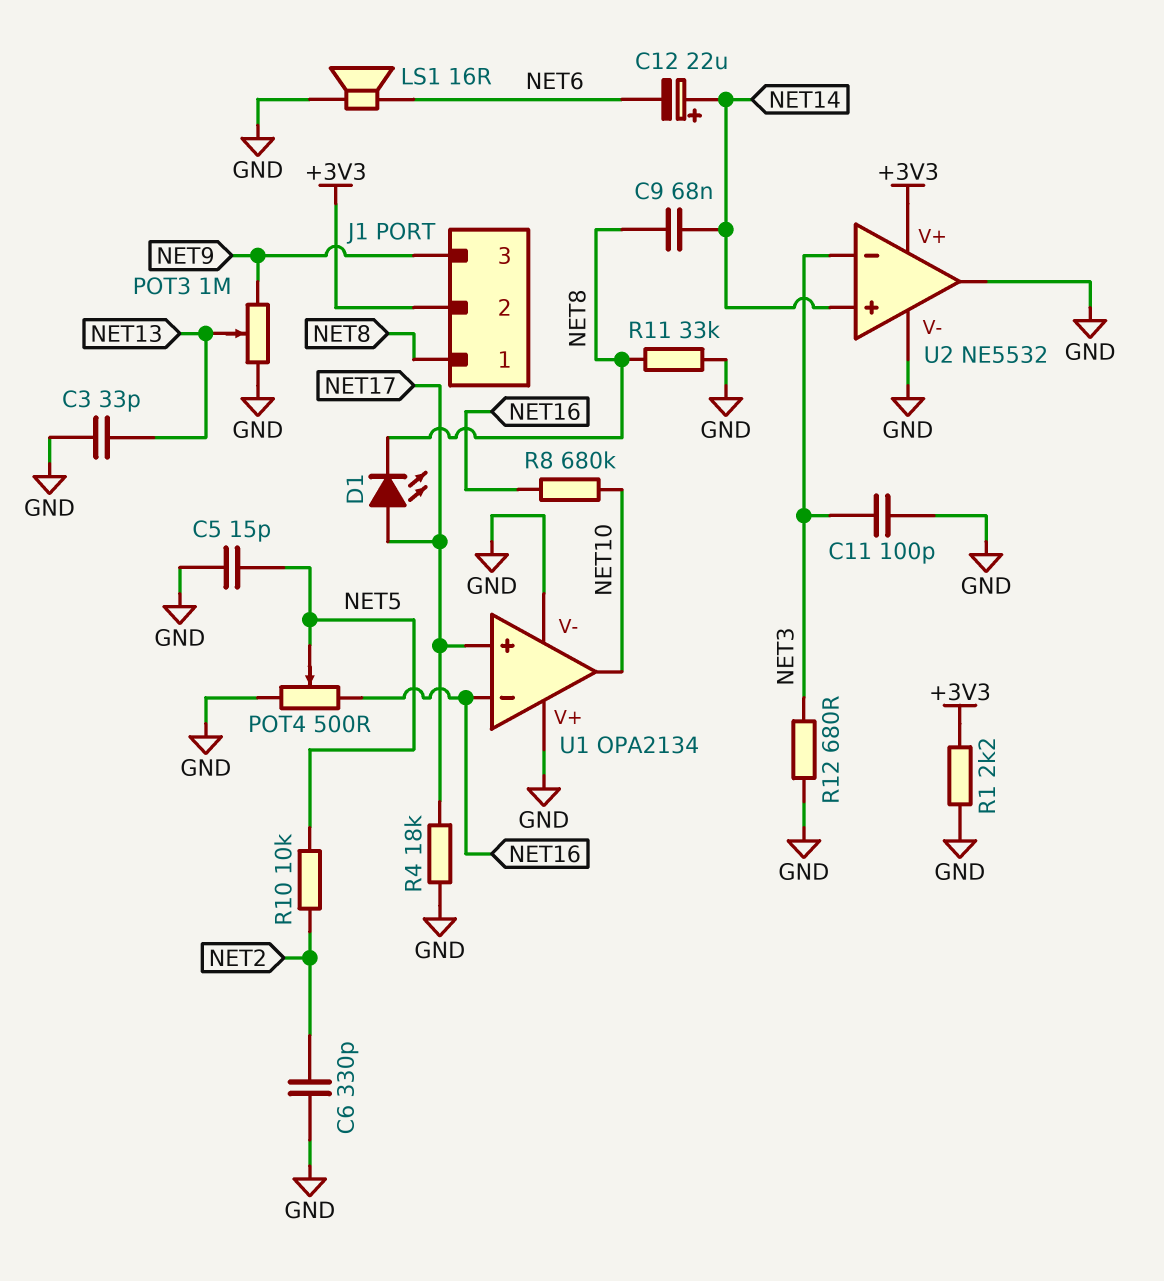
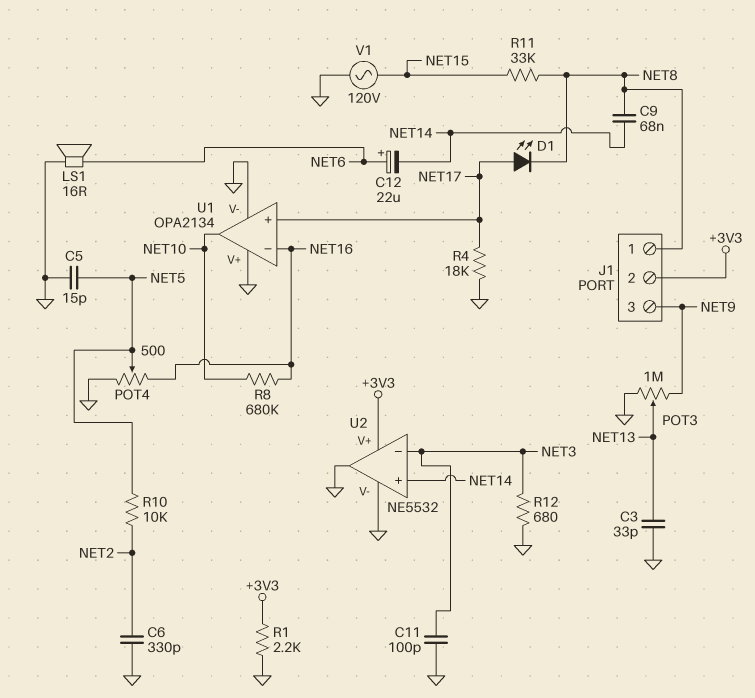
C12: 22uF (plus NET14, minus NET6) -> 22uF (plus NET6, minus NET14)
R11: 33k (GND, NET8) -> 33k (NET8, NET15)
V1: none -> AC 120V (GND, NET15)

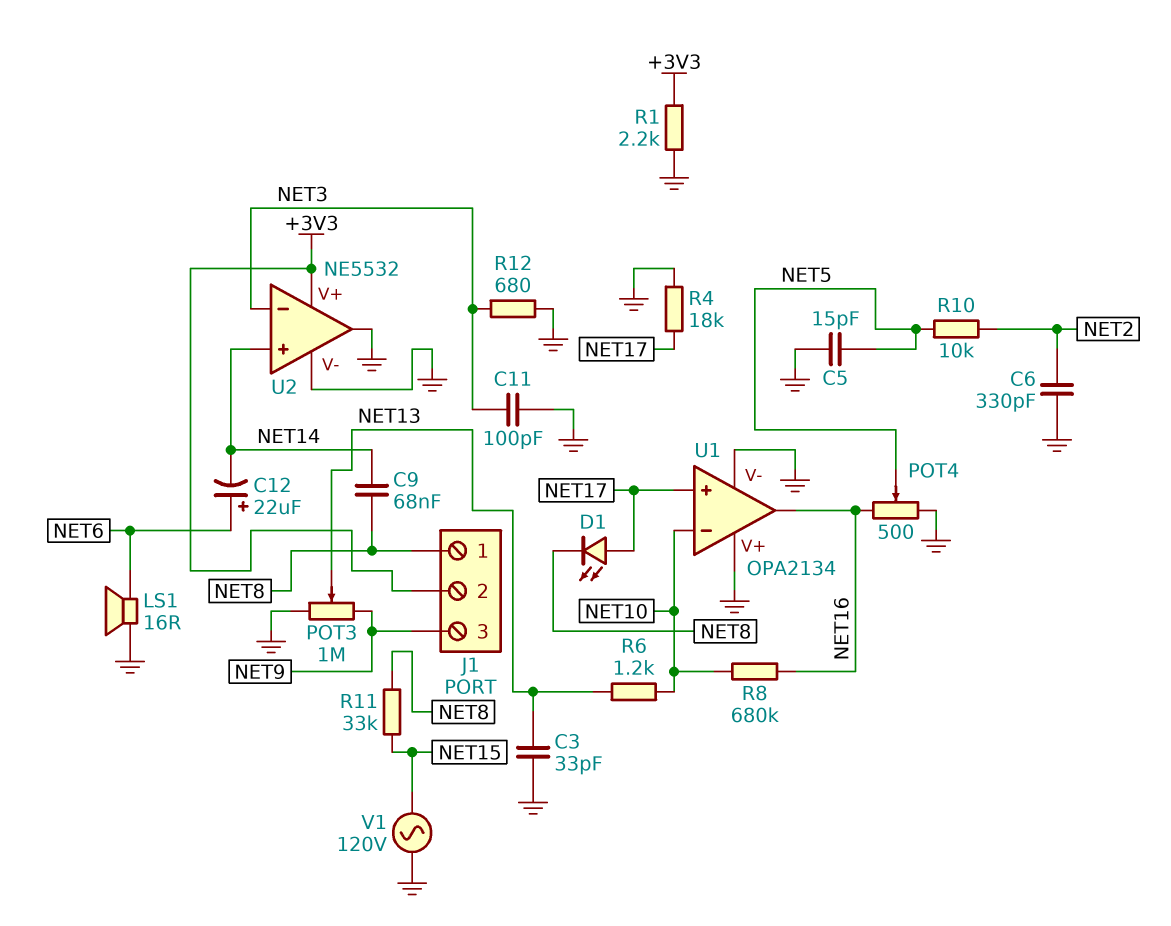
R6: none -> 1.2k (NET10, NET13)
U1 pin in-: NET16 -> NET10
U1 pin out: NET10 -> NET16

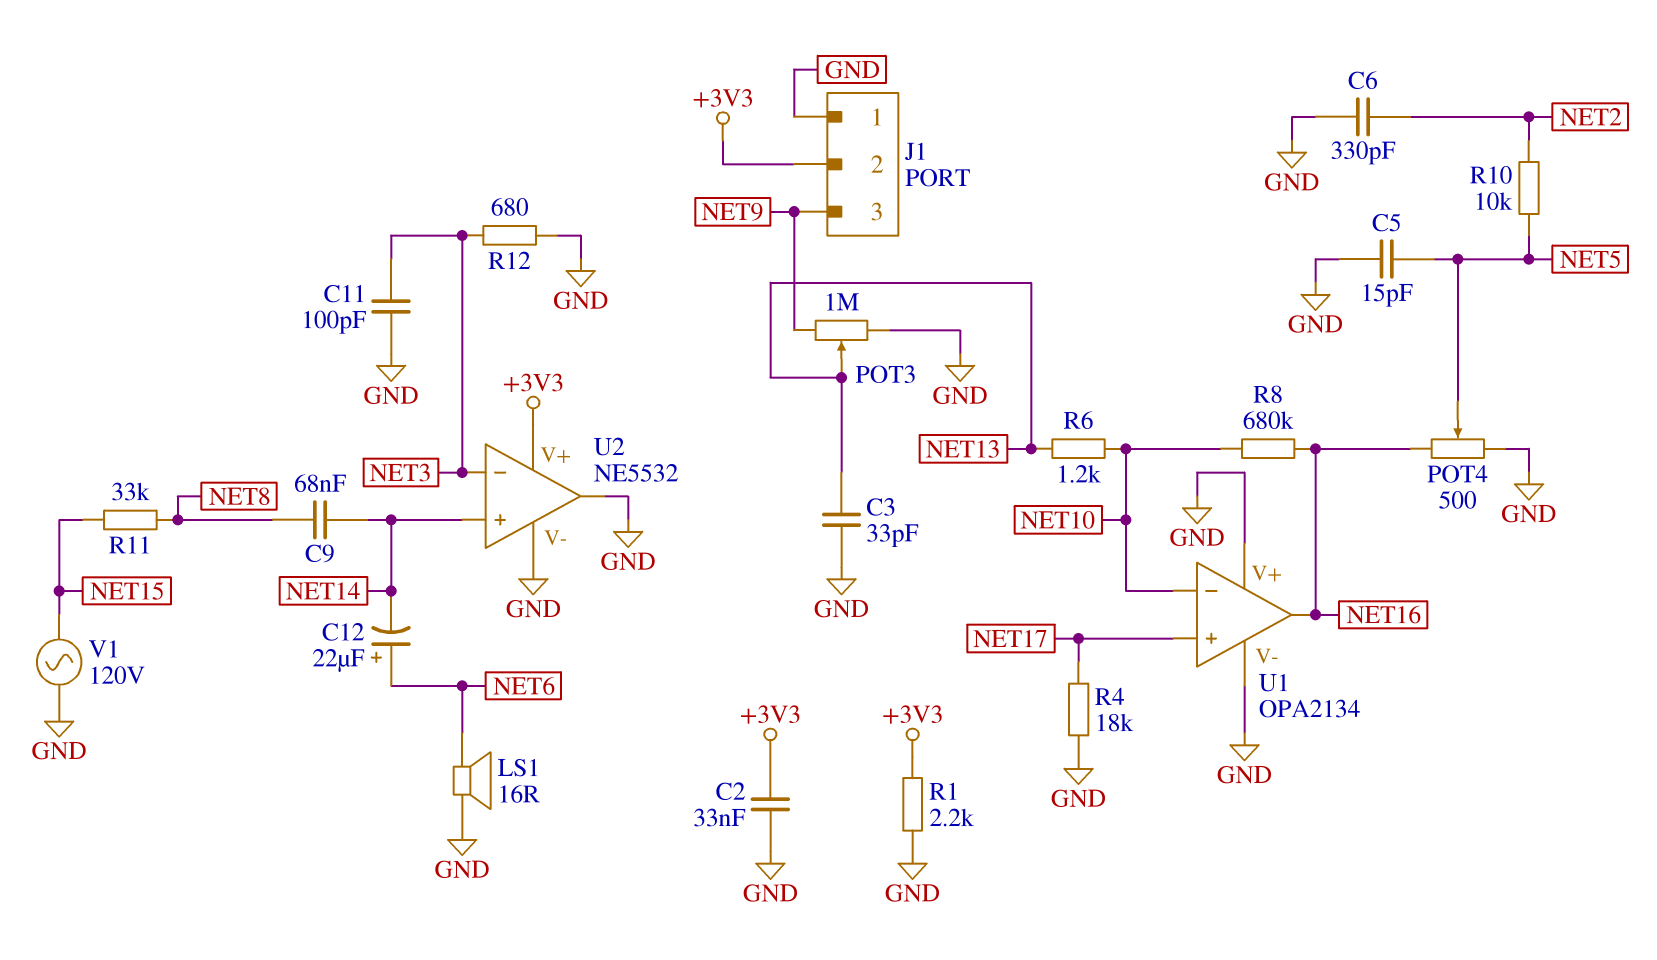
C2: none -> 33nF (+3V3, GND)
D1: LED (A NET17, K NET8) -> none
J1 pin 1: NET8 -> GND

